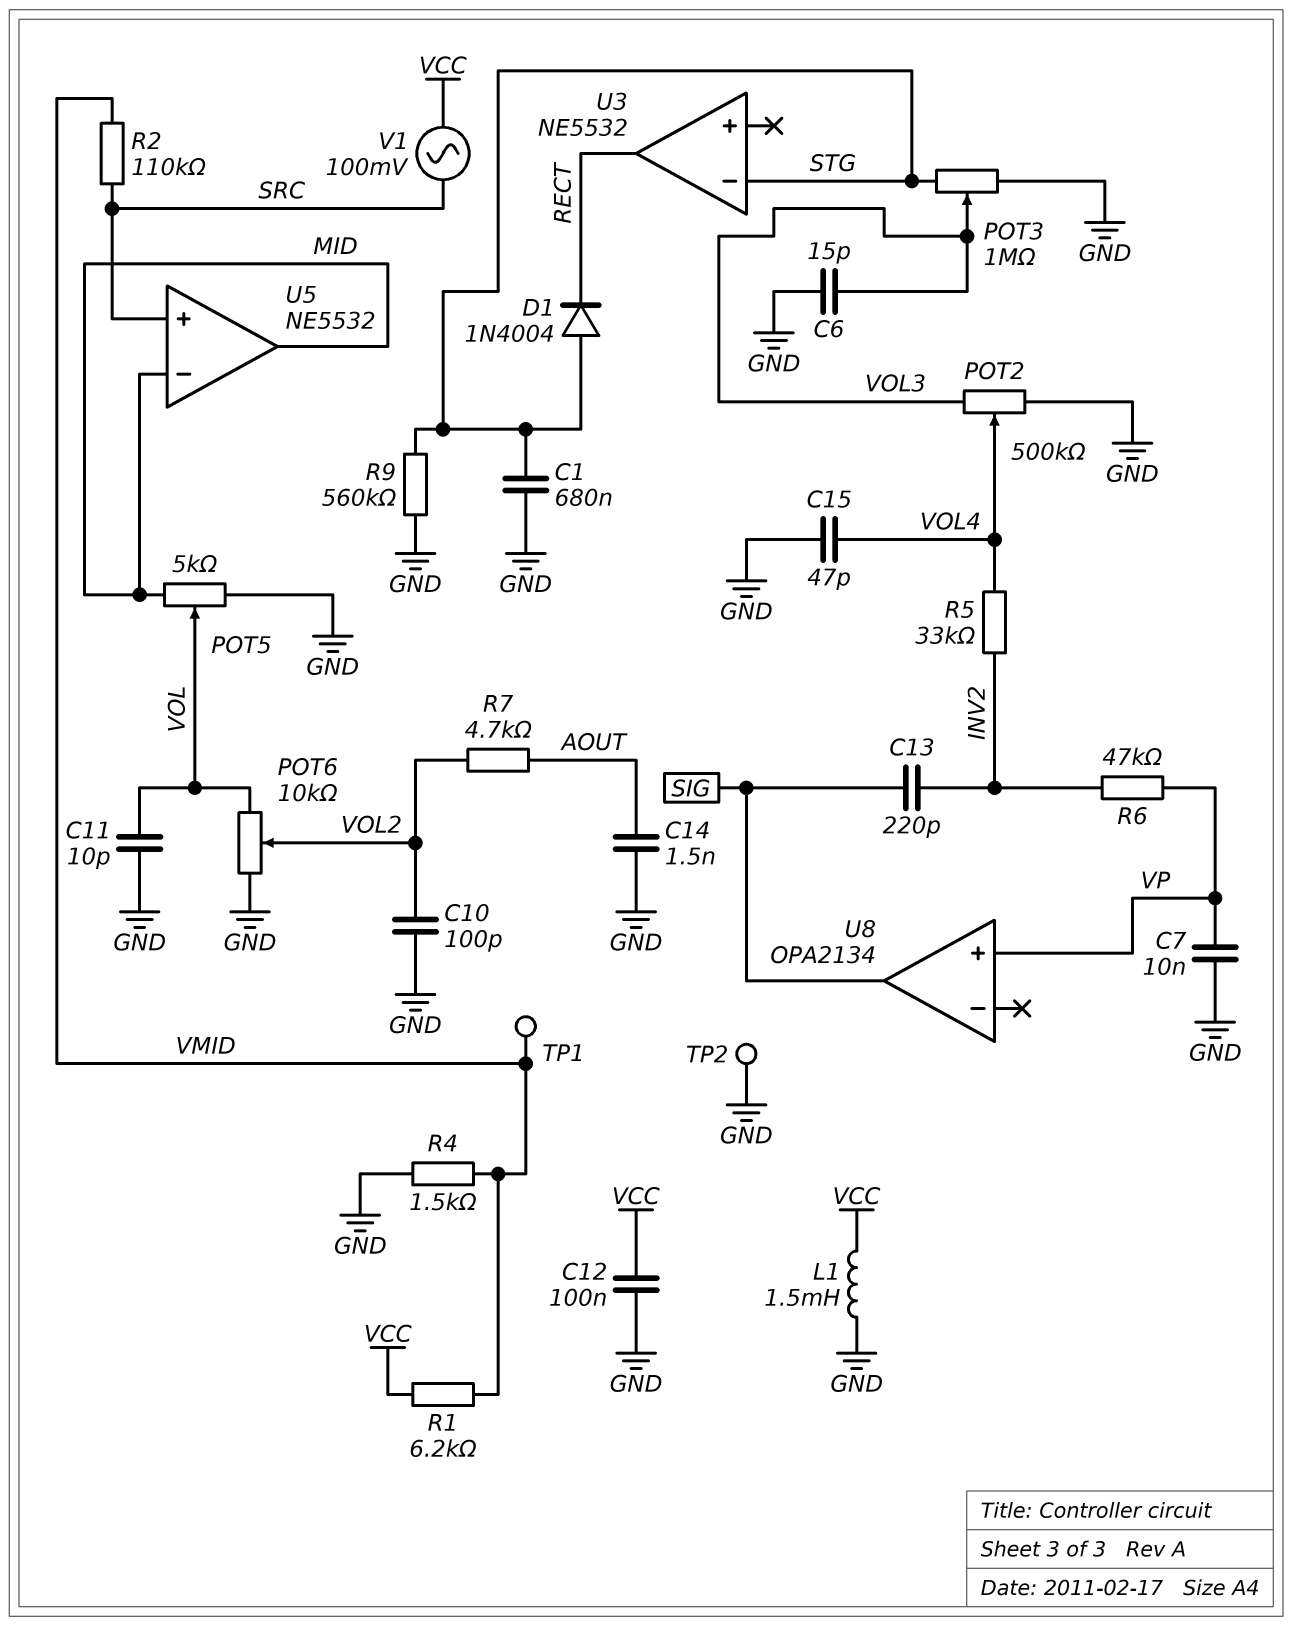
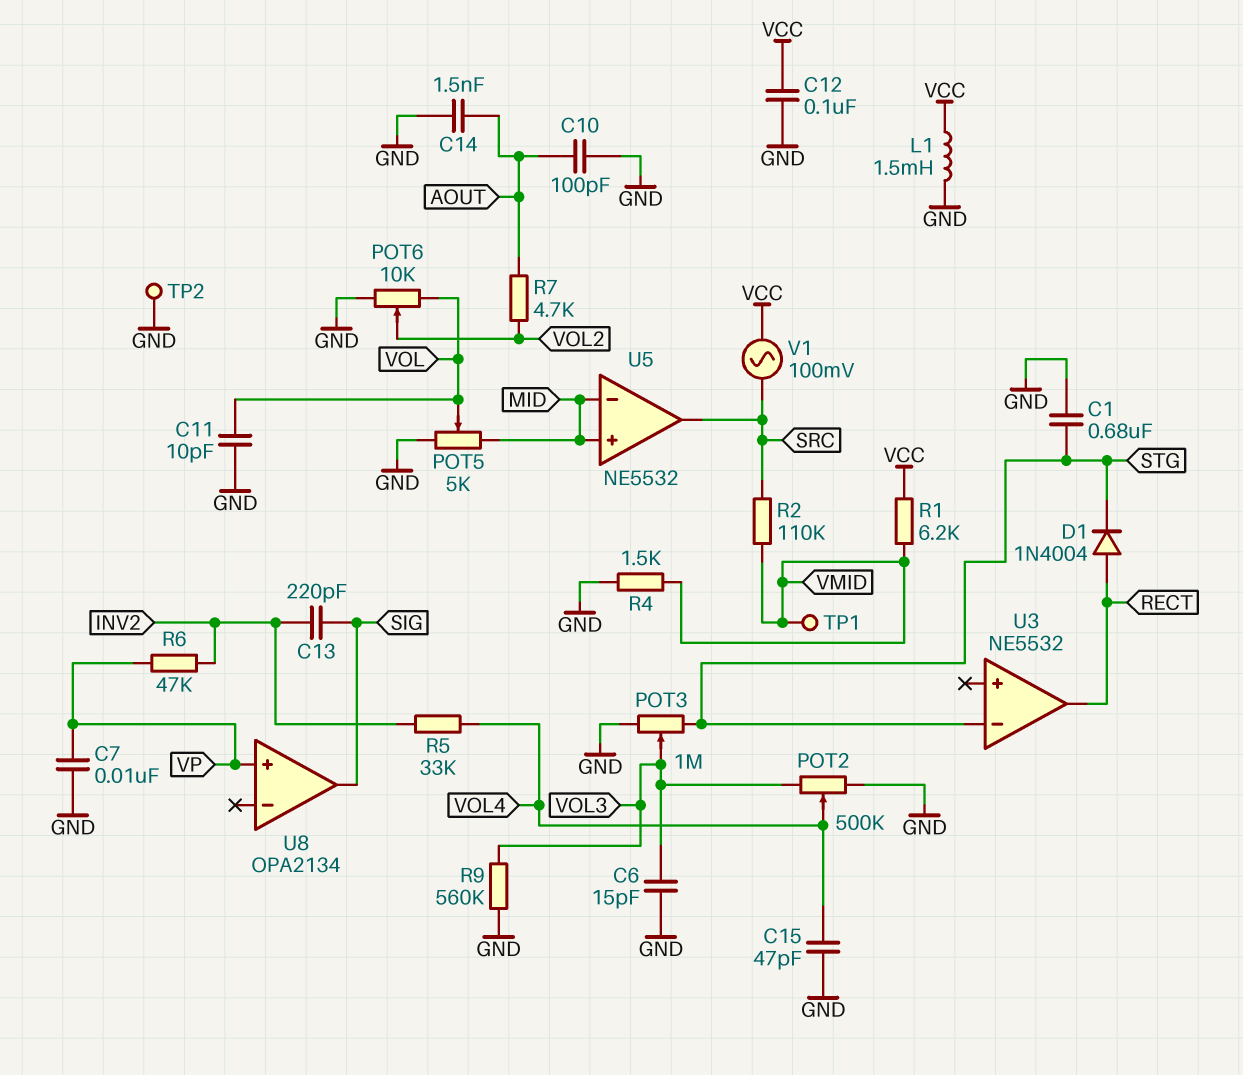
C10: 100pF (GND, VOL2) -> 100pF (AOUT, GND)
D1: diode 1N4004 (A STG, K RECT) -> diode 1N4004 (A RECT, K STG)
R9: 560k (GND, STG) -> 560k (GND, VOL3)
U5 pin in+: SRC -> MID
U5 pin out: MID -> SRC

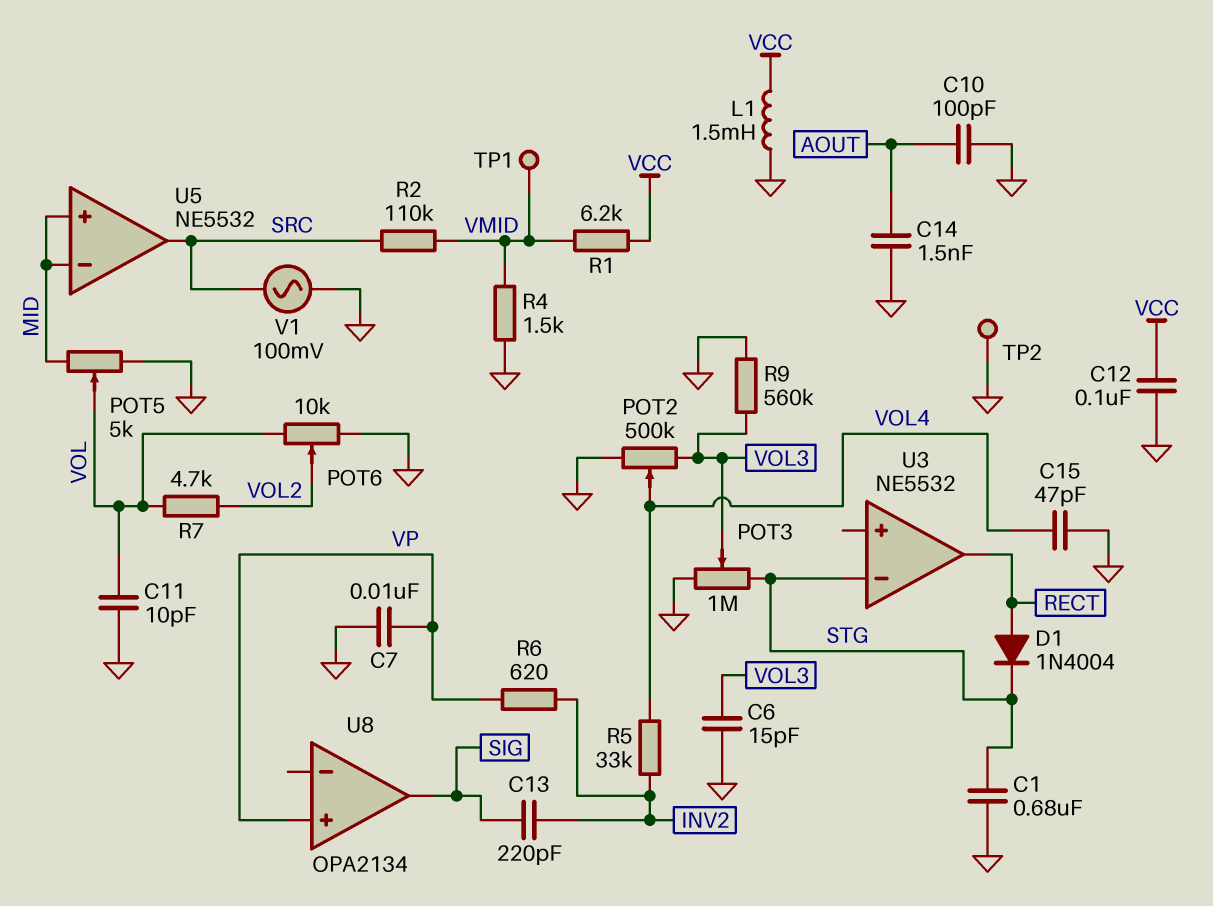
R6: 47k (INV2, VP) -> 620 (INV2, VP)
R7: 4.7k (AOUT, VOL2) -> 4.7k (VOL, VOL2)
V1: AC 100mV (SRC, VCC) -> AC 100mV (GND, SRC)

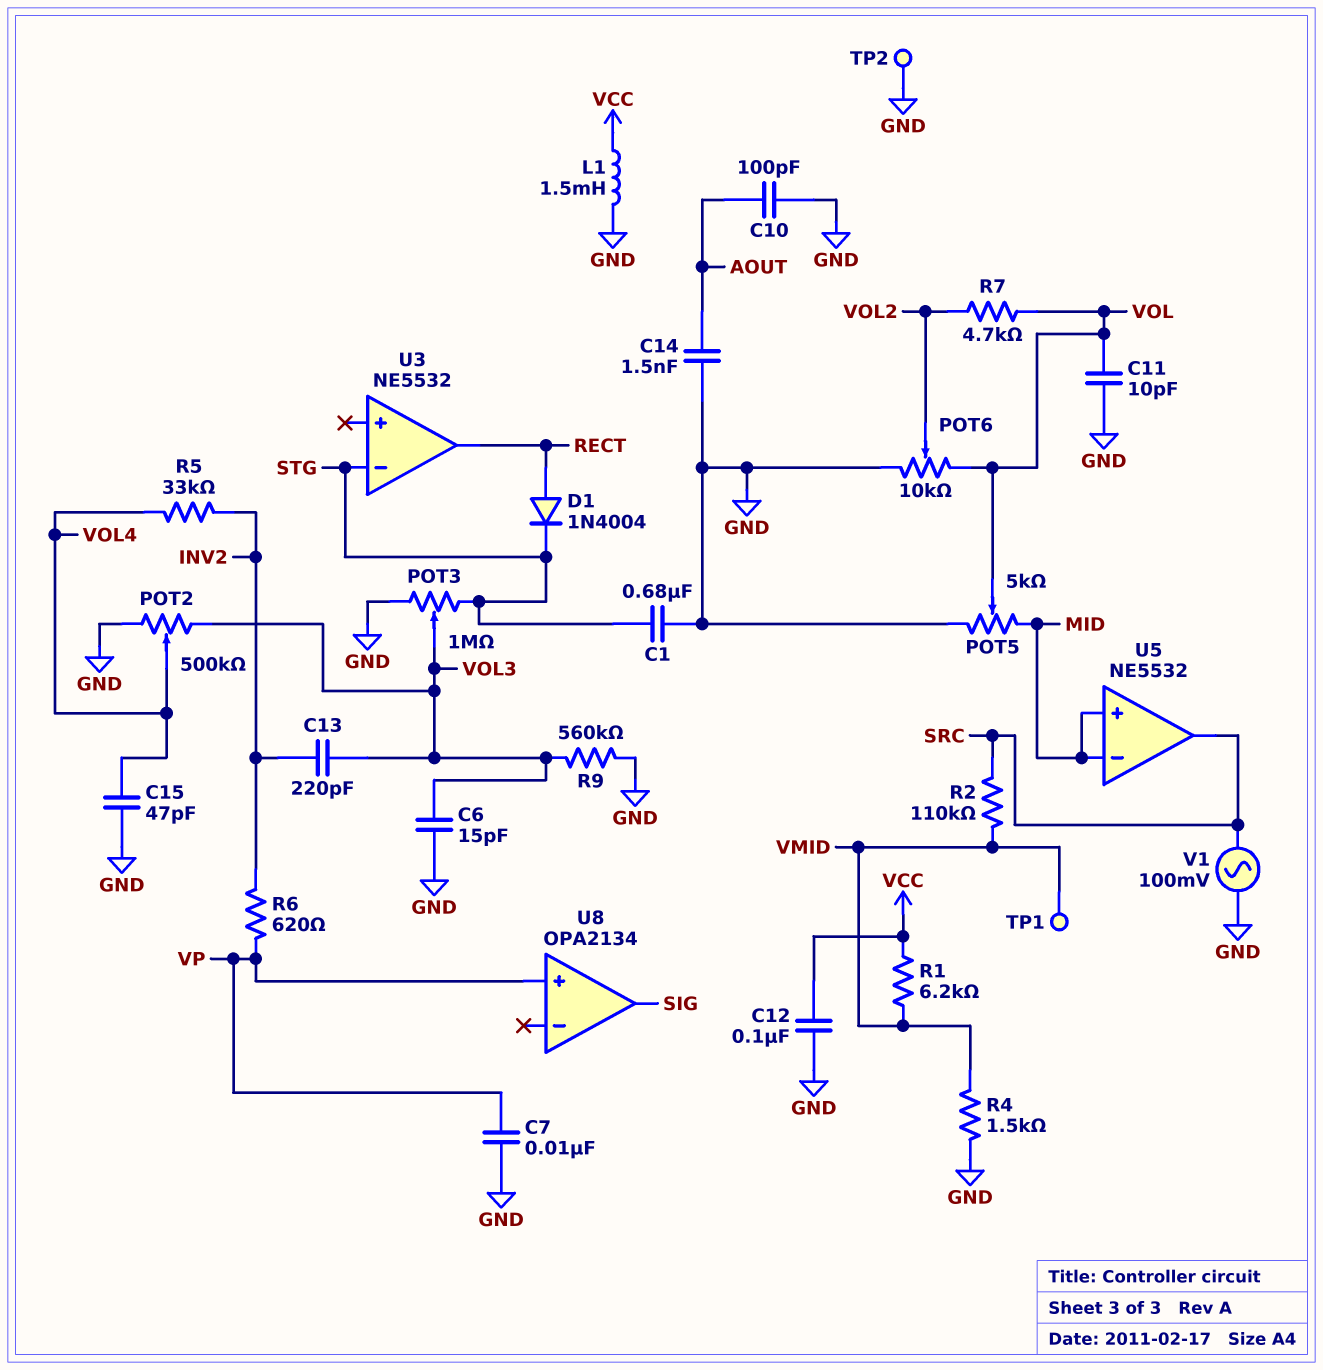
C13: 220pF (INV2, SIG) -> 220pF (INV2, VOL3)

